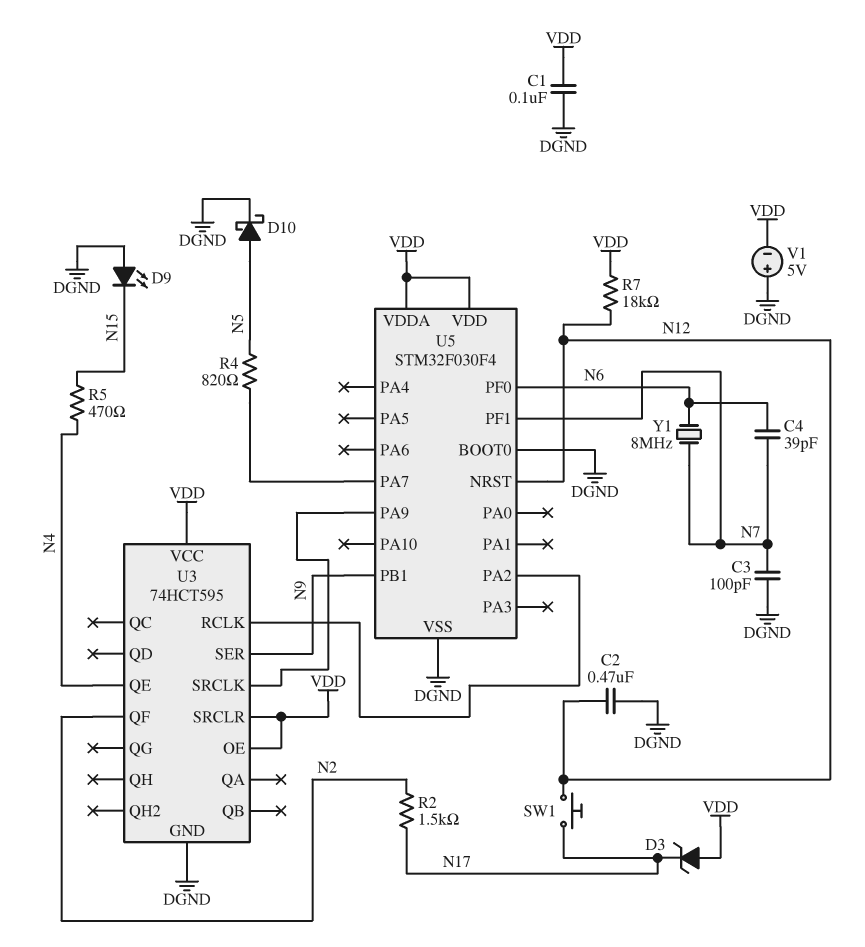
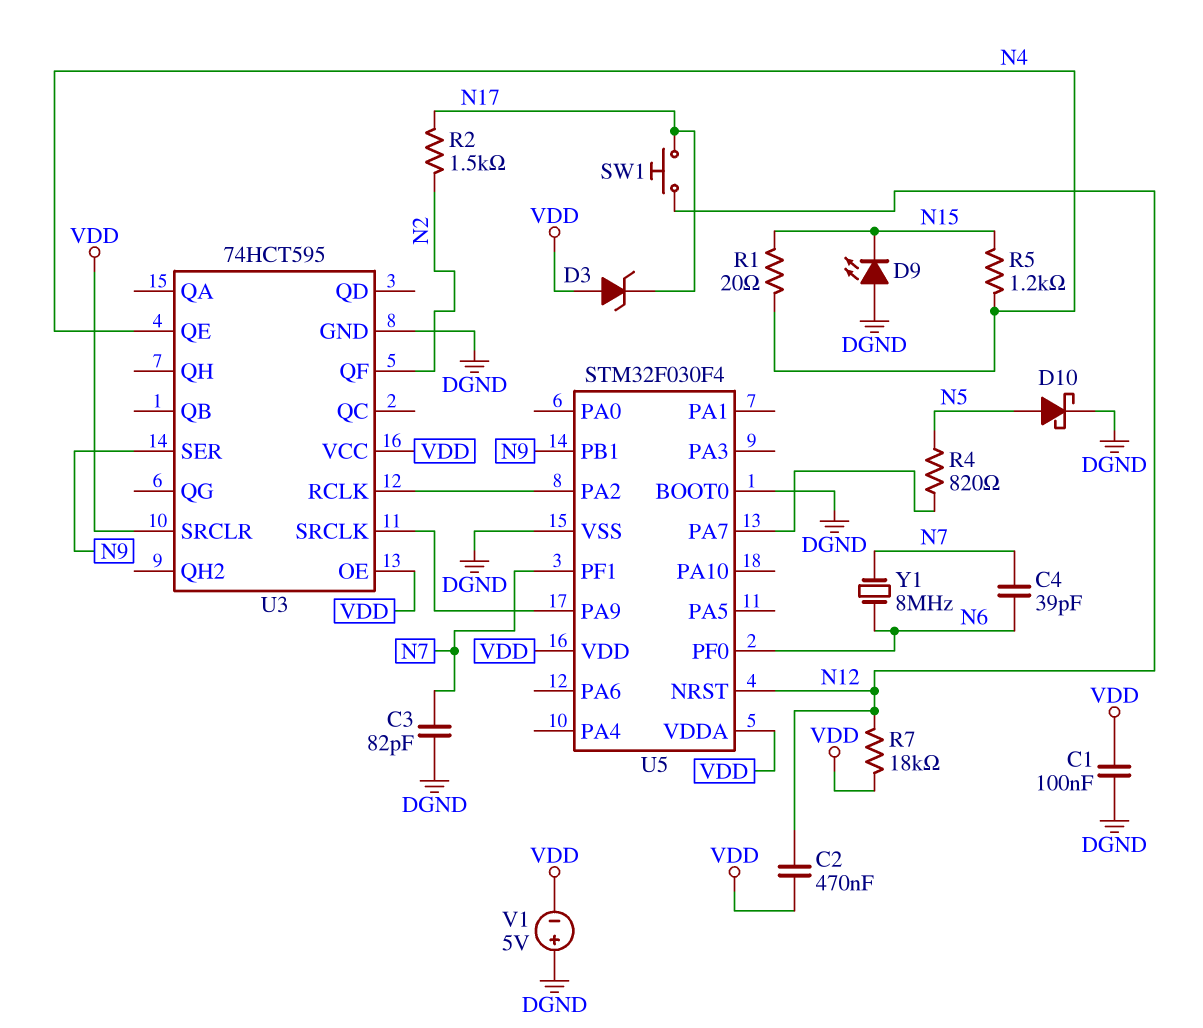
C2: 470nF (DGND, N12) -> 470nF (N12, VDD)
C3: 100pF (DGND, N7) -> 82pF (DGND, N7)
R1: none -> 20 (N4, N15)
R5: 470 (N4, N15) -> 1.2k (N4, N15)

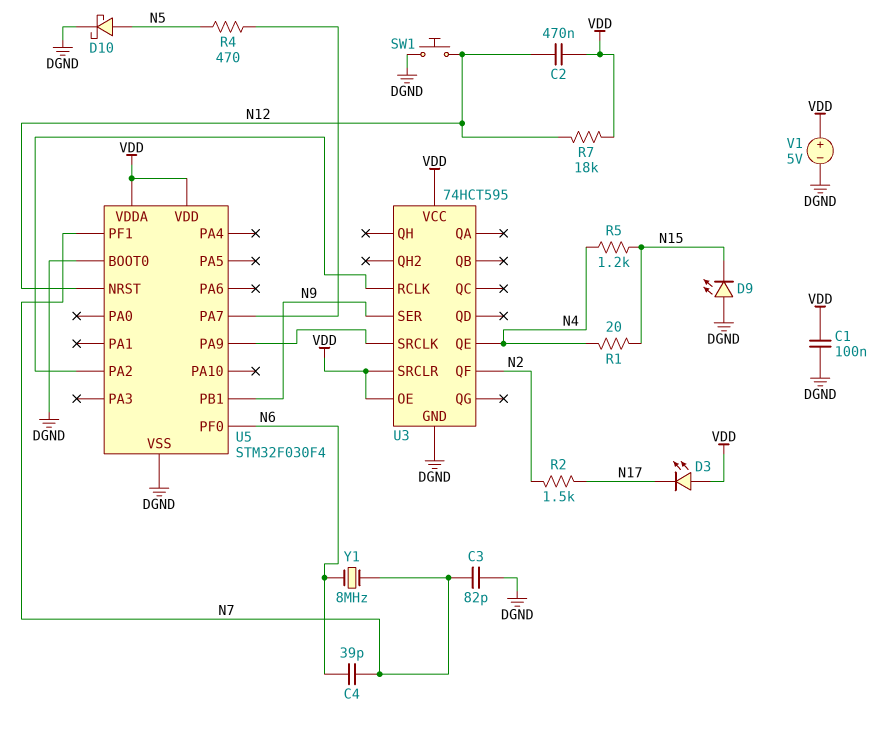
D3: zener (A VDD, K N17) -> LED (A VDD, K N17)
R4: 820 (N5, U5/PA7) -> 470 (N5, U5/PA7)
SW1: button (N12, N17) -> button (DGND, N12)
V1: 5V (plus DGND, minus VDD) -> 5V (plus VDD, minus DGND)

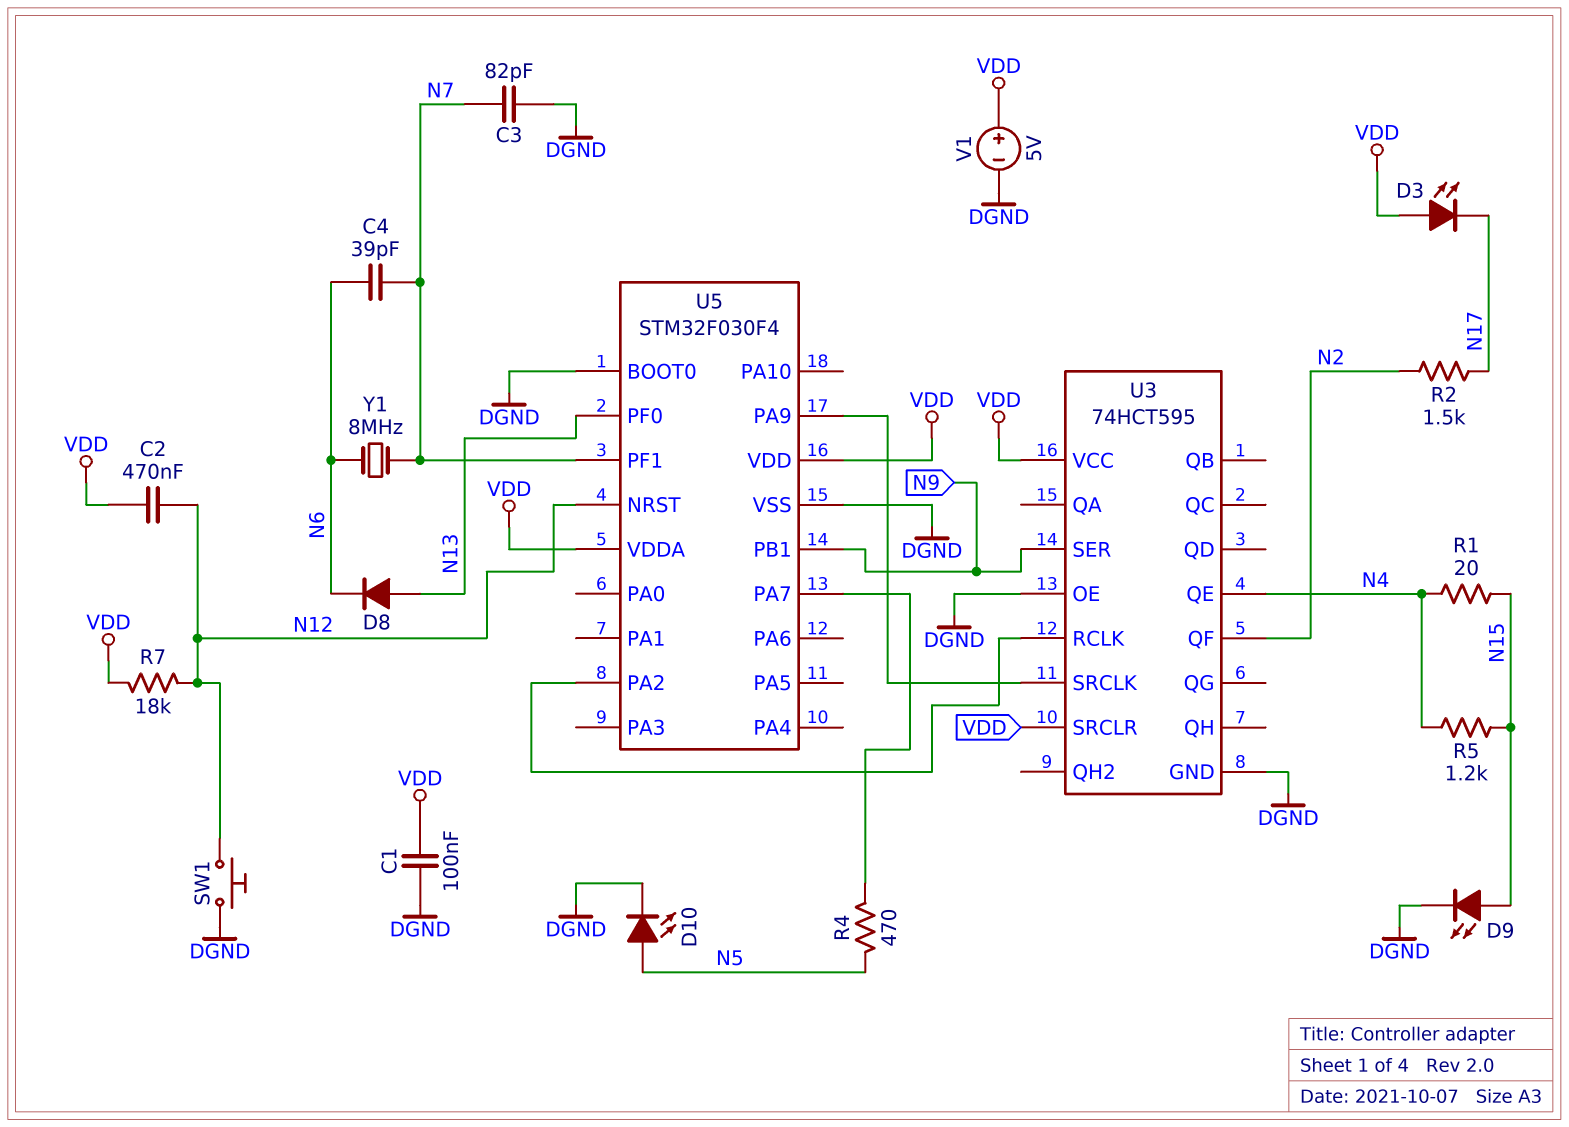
D8: none -> diode (A N13, K N6)
D9: LED (A DGND, K N15) -> LED (A N15, K DGND)
D10: schottky (A N5, K DGND) -> LED (A N5, K DGND)
U3 pin OE: VDD -> DGND
U5 pin PF0: N6 -> N13

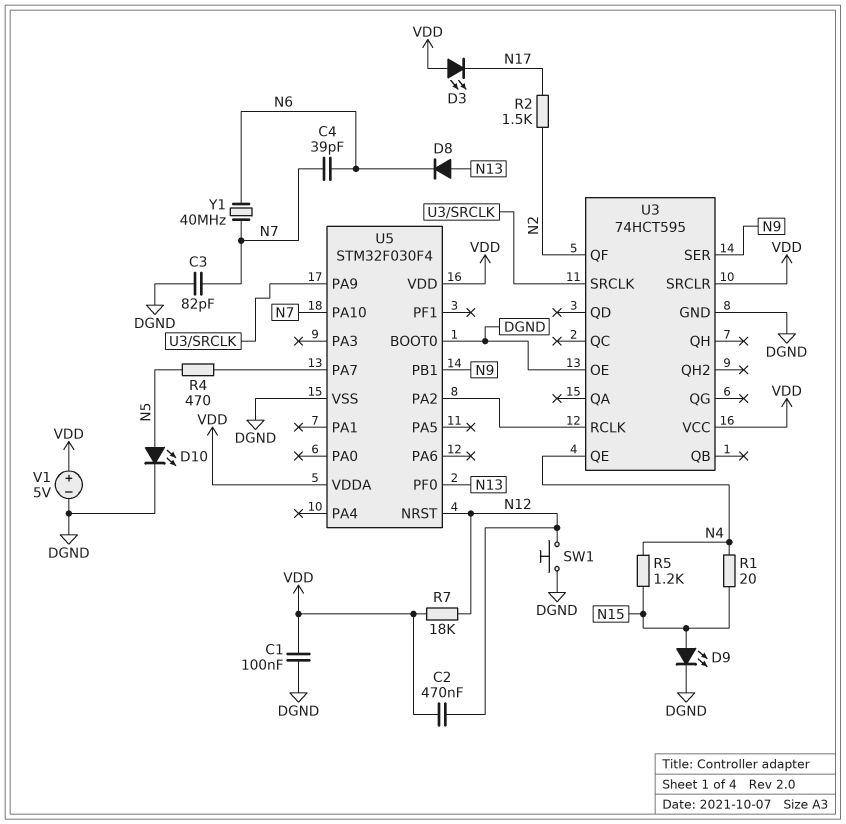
U5 pin PA10: none -> N7
U5 pin PF1: N7 -> none
Y1: 8MHz (N6, N7) -> 40MHz (N6, N7)

